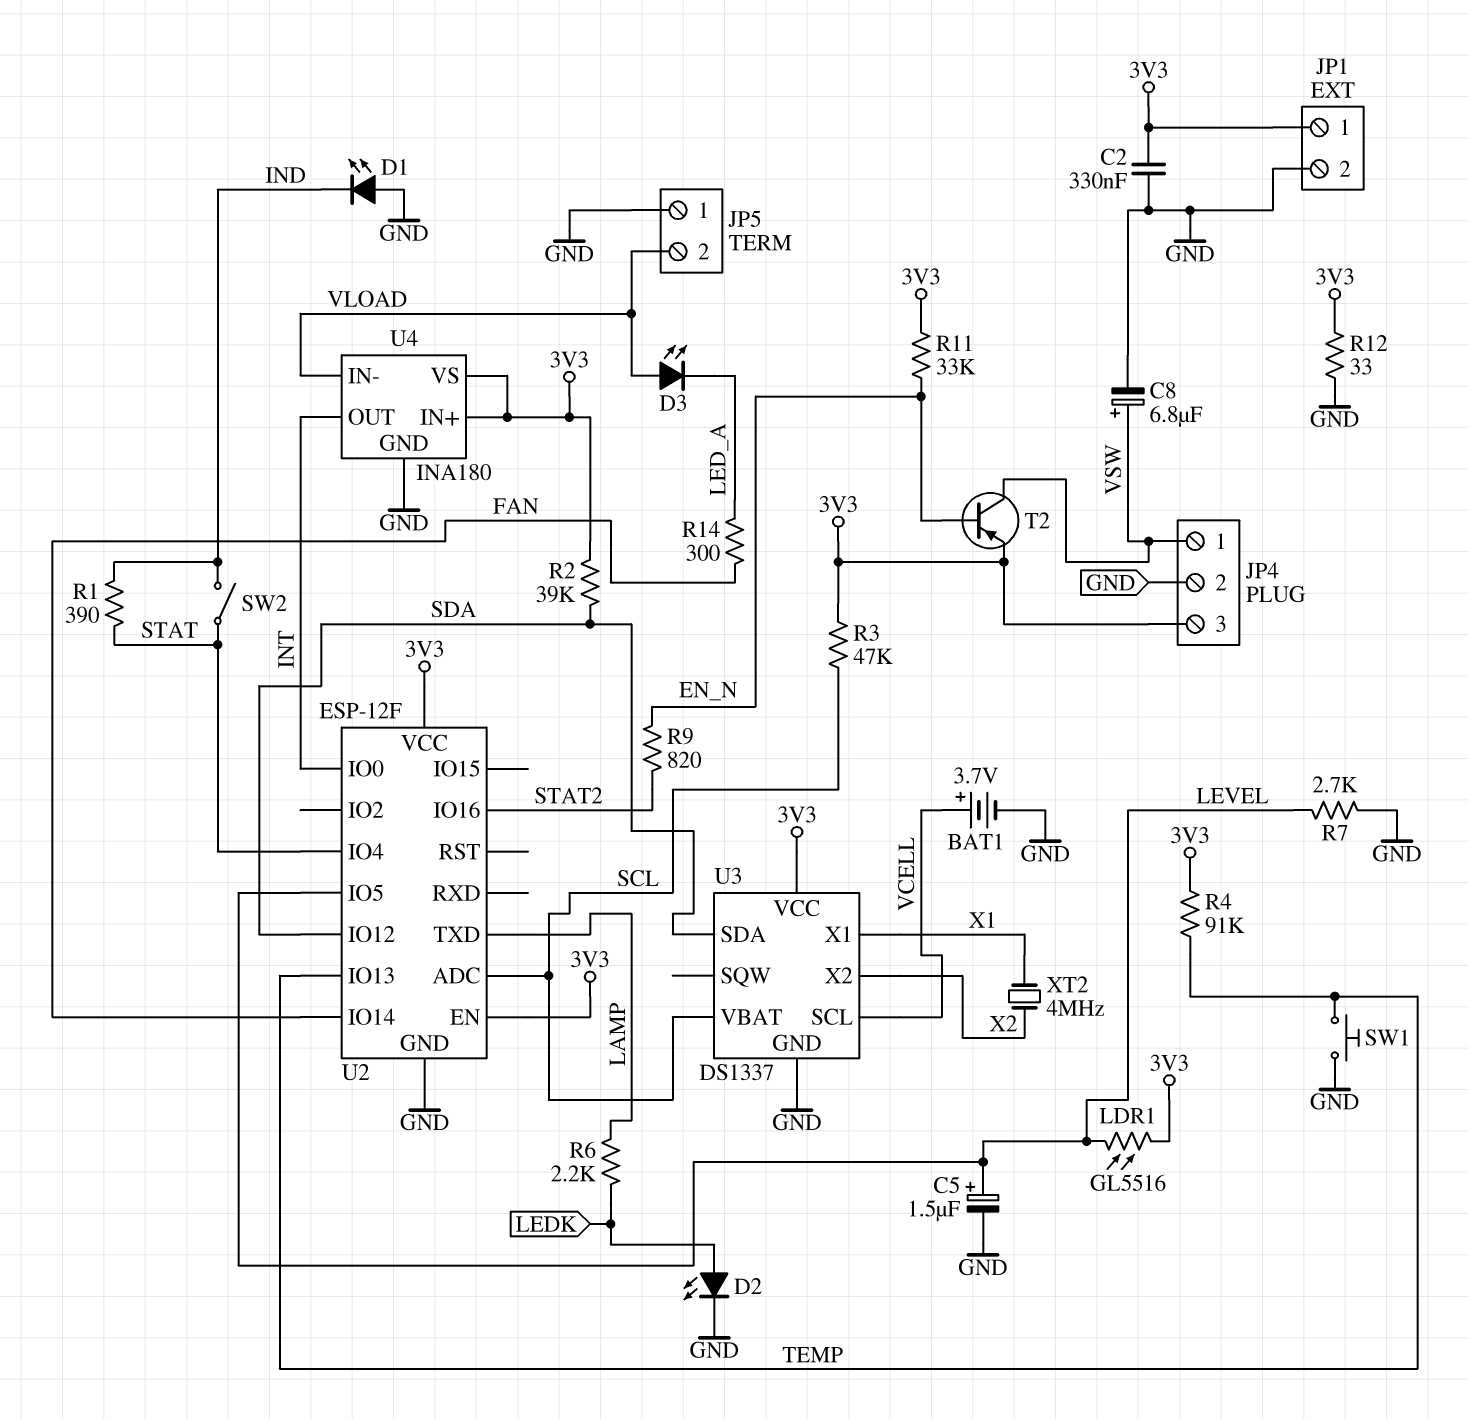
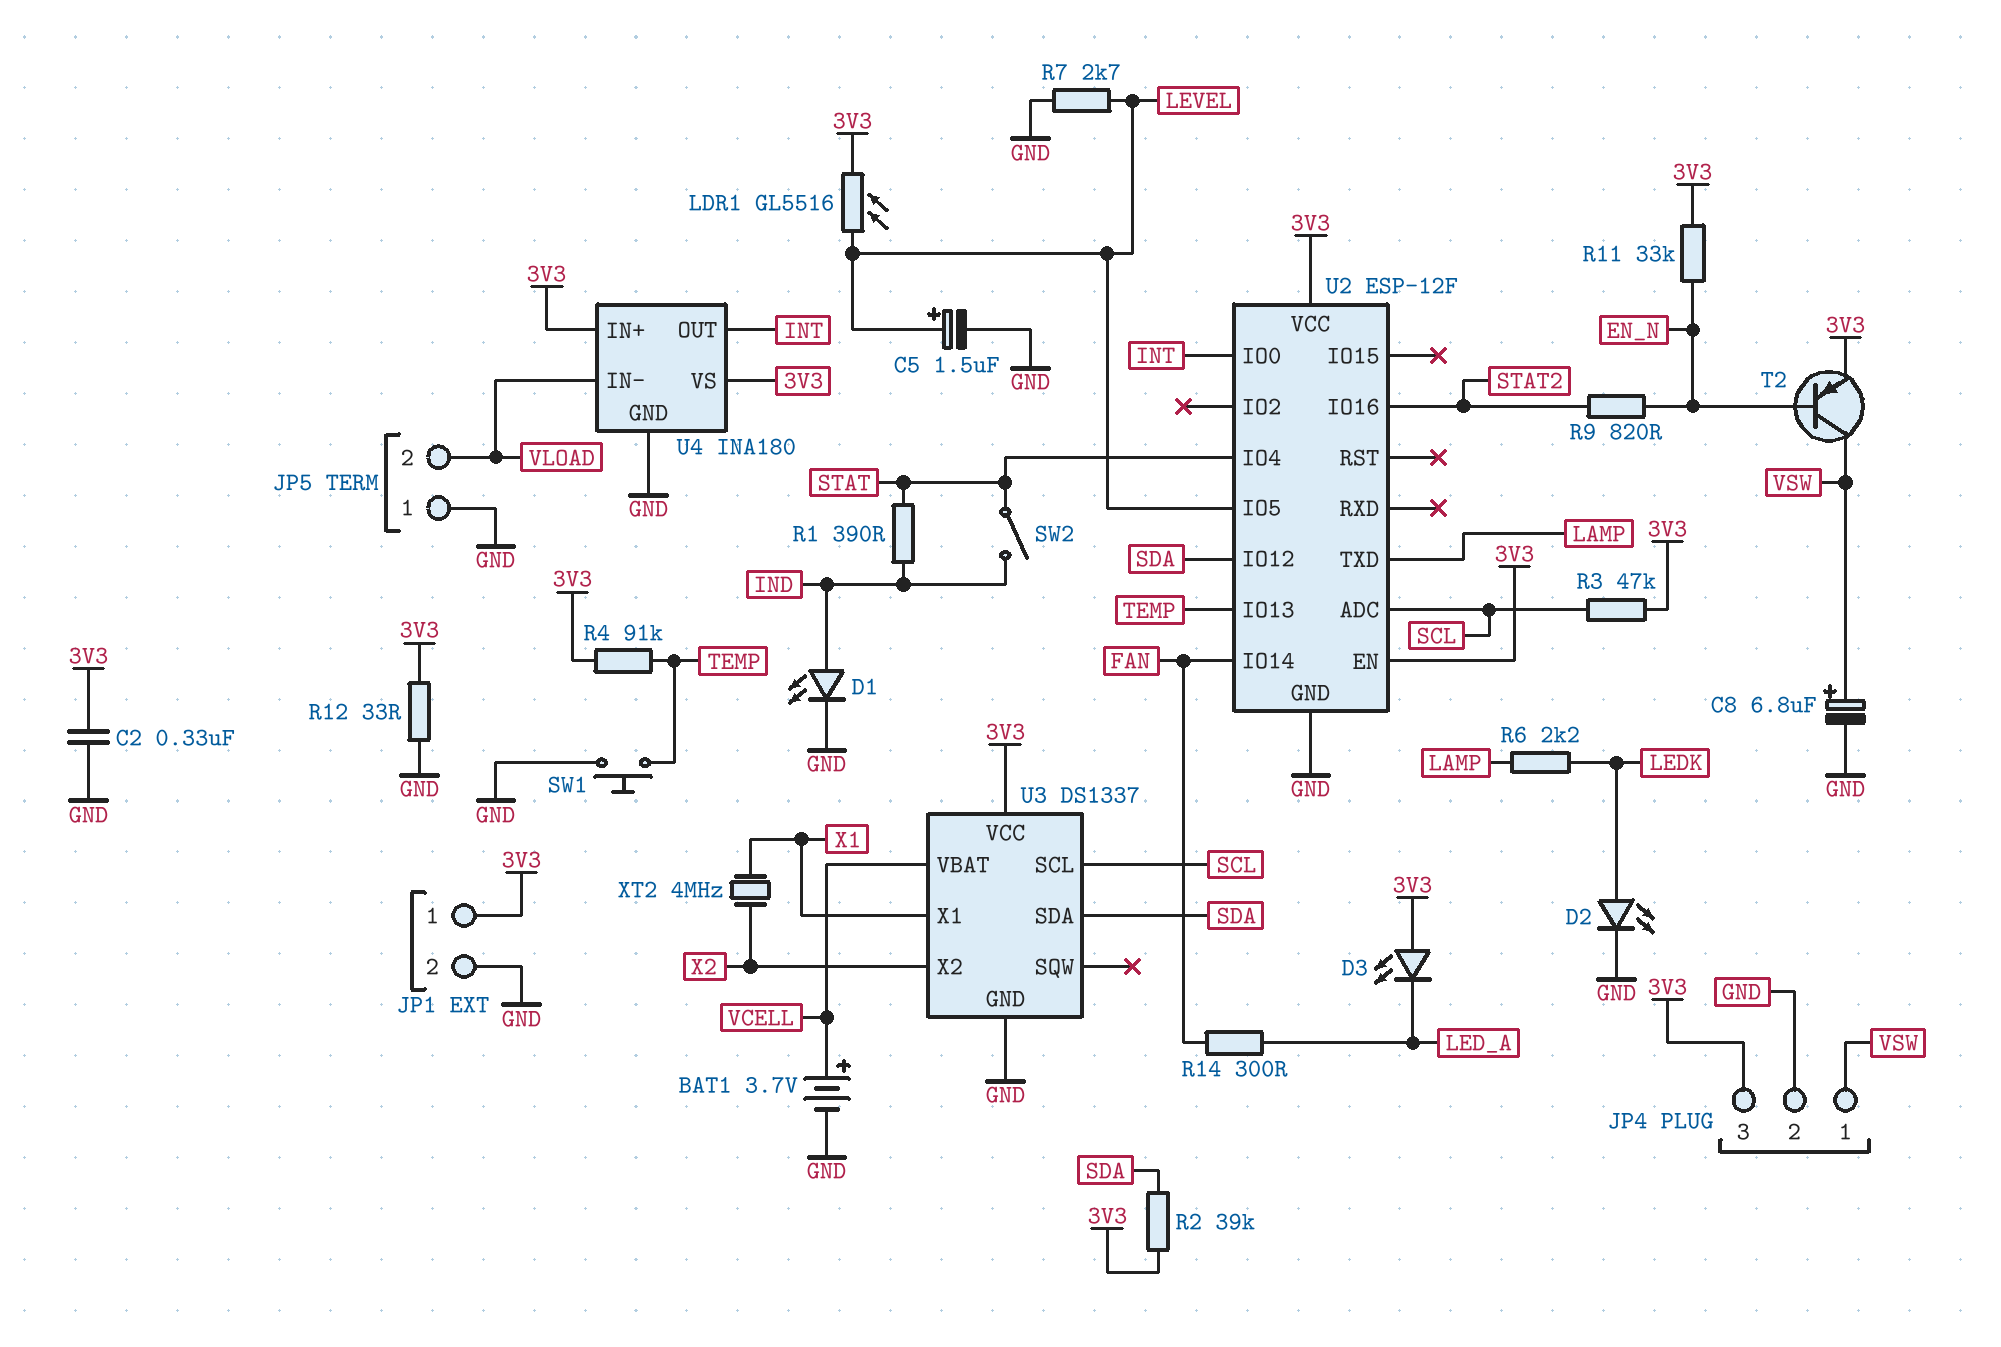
D1: LED (A GND, K IND) -> LED (A IND, K GND)
D3: LED (A VLOAD, K LED_A) -> LED (A 3V3, K LED_A)
U3 pin SCL: VCELL -> SCL
U3 pin VBAT: SCL -> VCELL

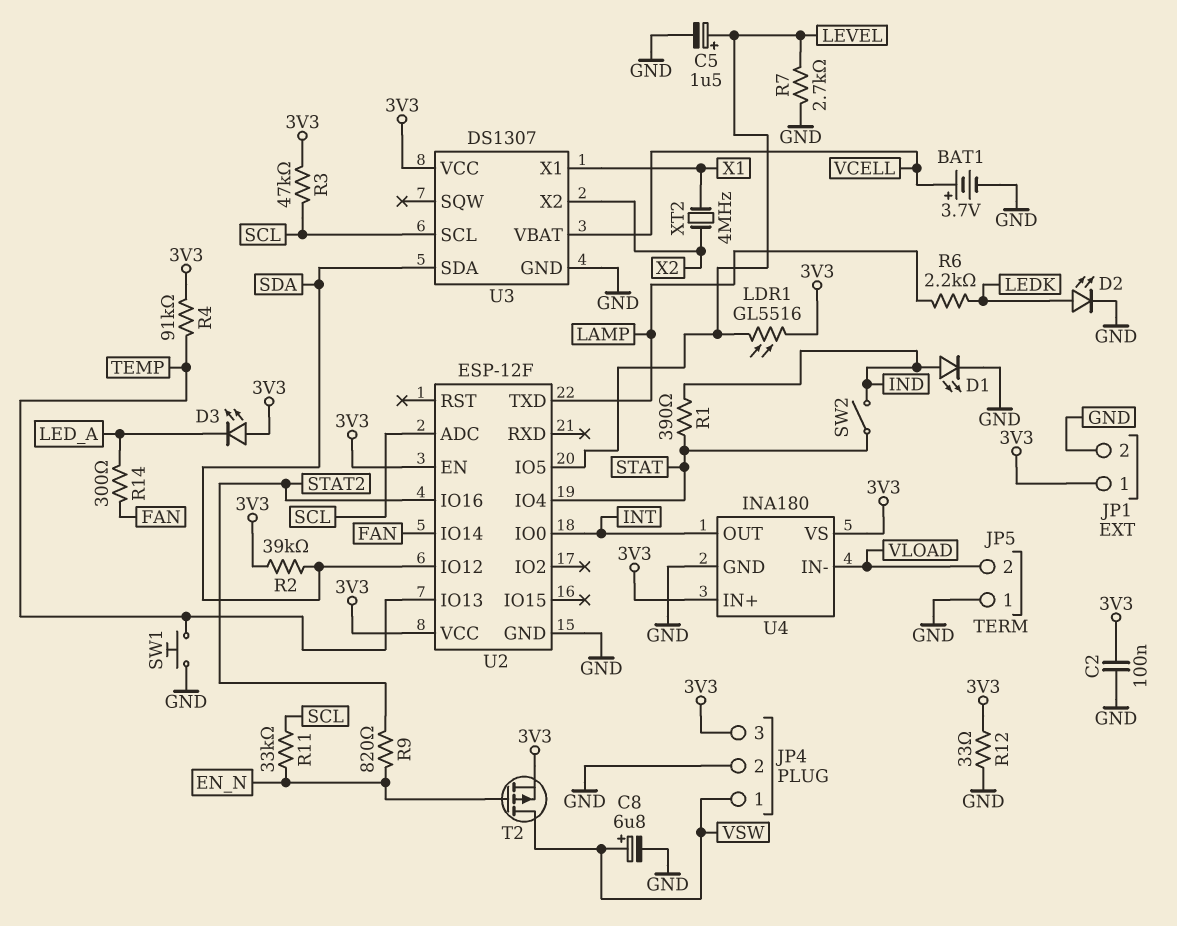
C2: 330nF (3V3, GND) -> 100nF (3V3, GND)
R11: 33k (3V3, EN_N) -> 33k (EN_N, SCL)
T2: PNP (B EN_N, C VSW, E 3V3) -> PMOS (G EN_N, D VSW, S 3V3)
U3: DS1337 -> DS1307

